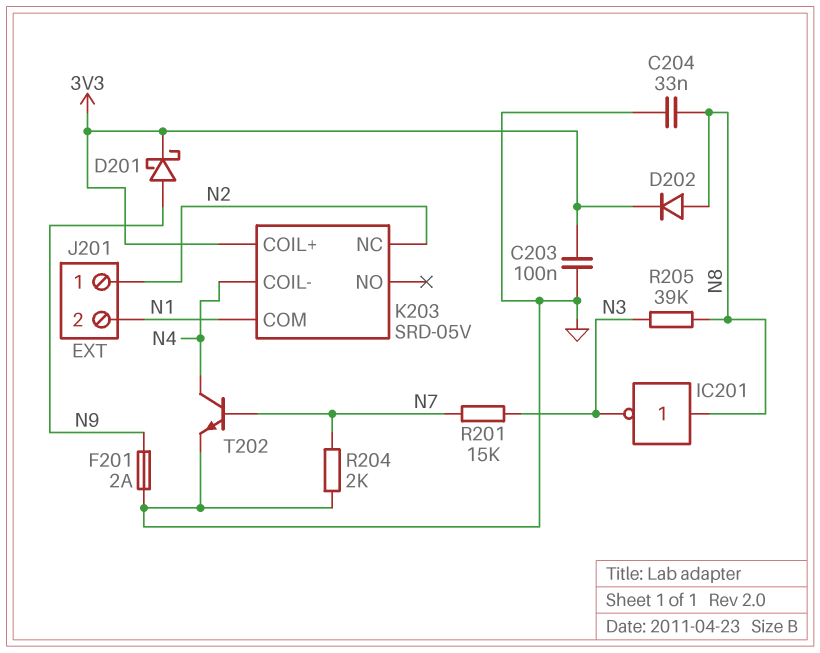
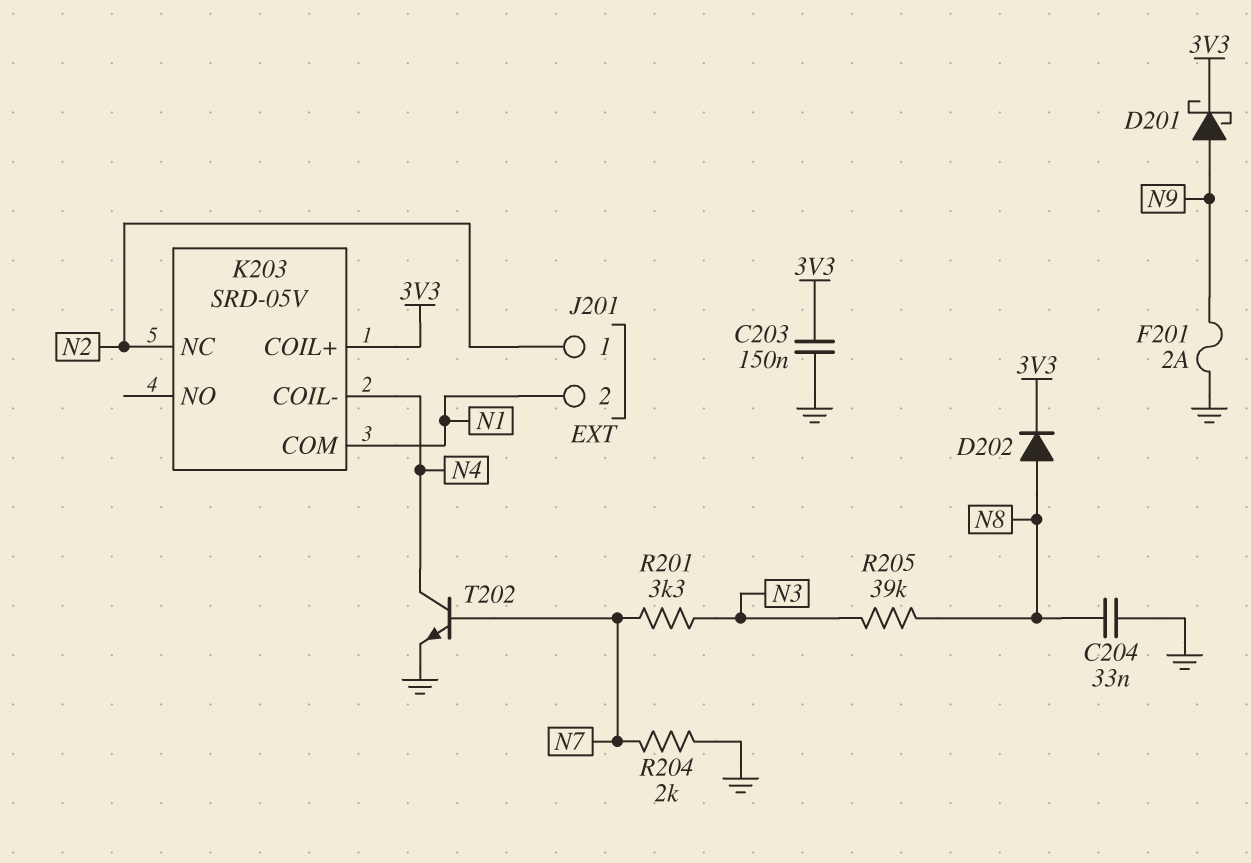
C203: 100nF (3V3, GND) -> 150nF (3V3, GND)
IC201: NOT (in N8, out N3) -> none
R201: 15k (N3, N7) -> 3.3k (N3, N7)

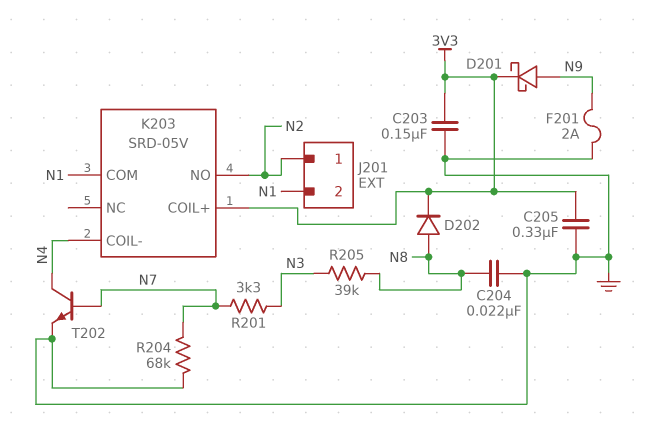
C204: 33nF (GND, N8) -> 22nF (GND, N8)
C205: none -> 330nF (3V3, GND)
K203 pin NC: N2 -> none
K203 pin NO: none -> N2
R204: 2k (GND, N7) -> 68k (GND, N7)

